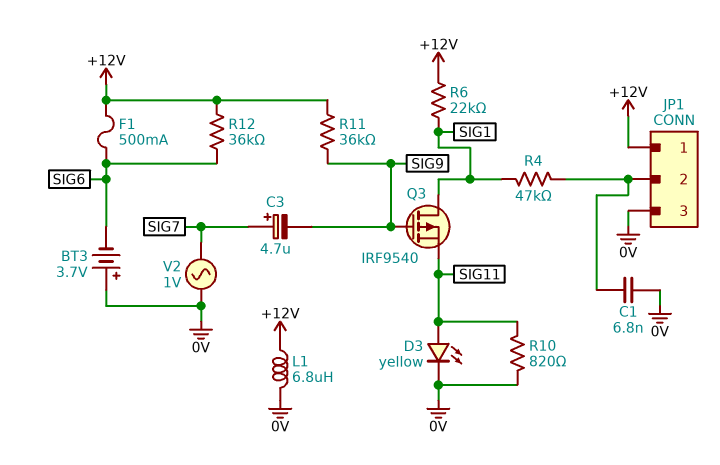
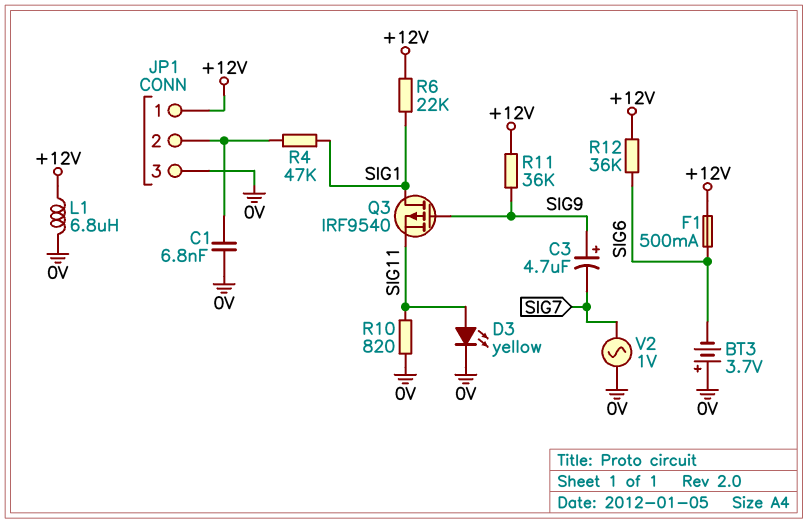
C3: 4.7uF (plus SIG7, minus SIG9) -> 4.7uF (plus SIG9, minus SIG7)

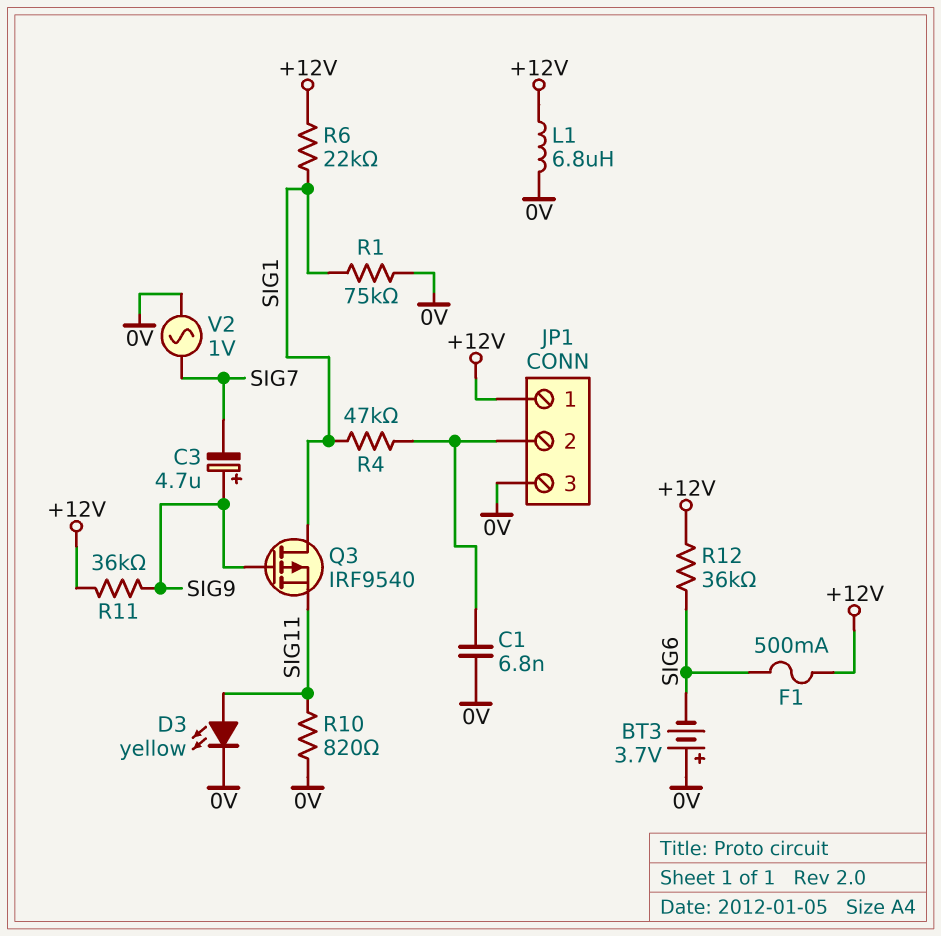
R1: none -> 75k (0V, SIG1)

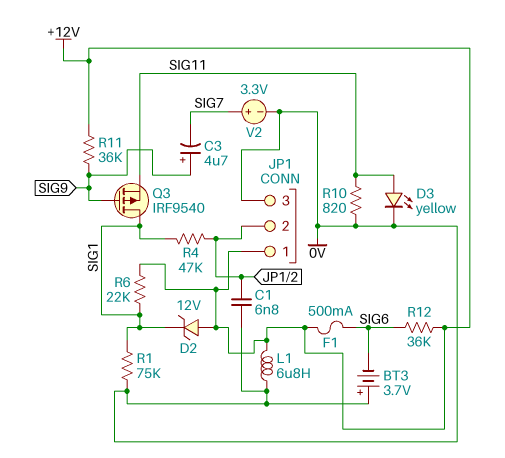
D2: none -> zener 12V (A +12V, K SIG1)
V2: AC 1V (0V, SIG7) -> 3.3V (plus SIG7, minus 0V)

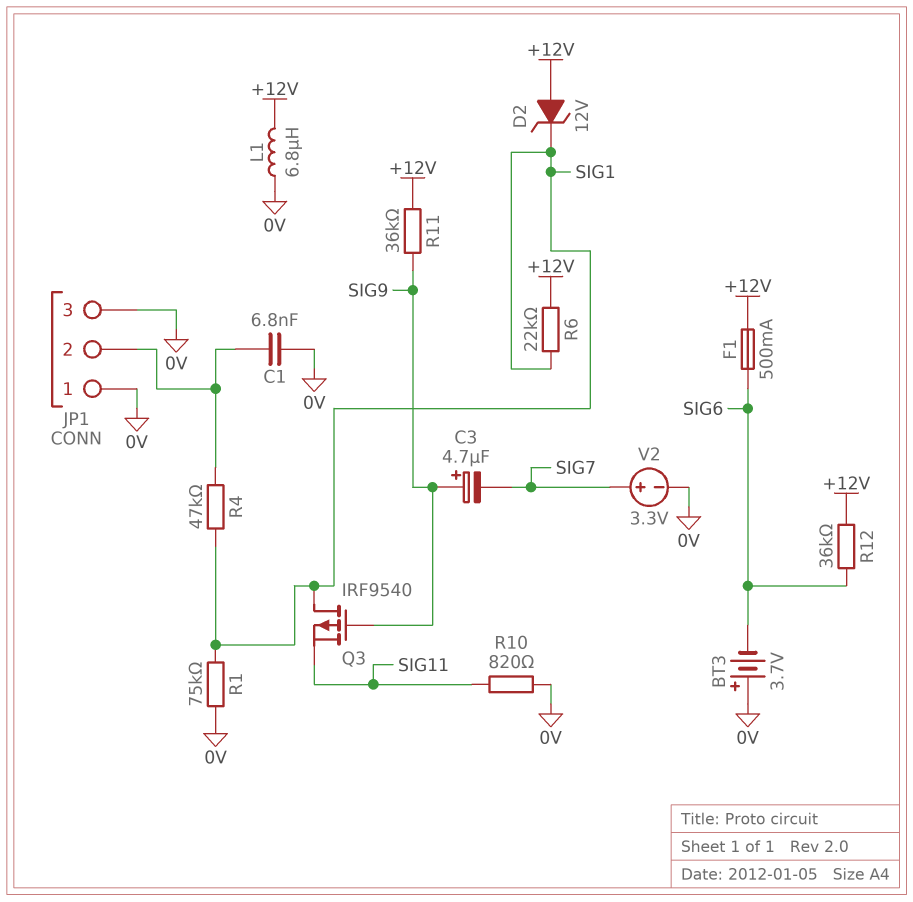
D3: LED yellow (A SIG11, K 0V) -> none
JP1 pin 1: +12V -> 0V

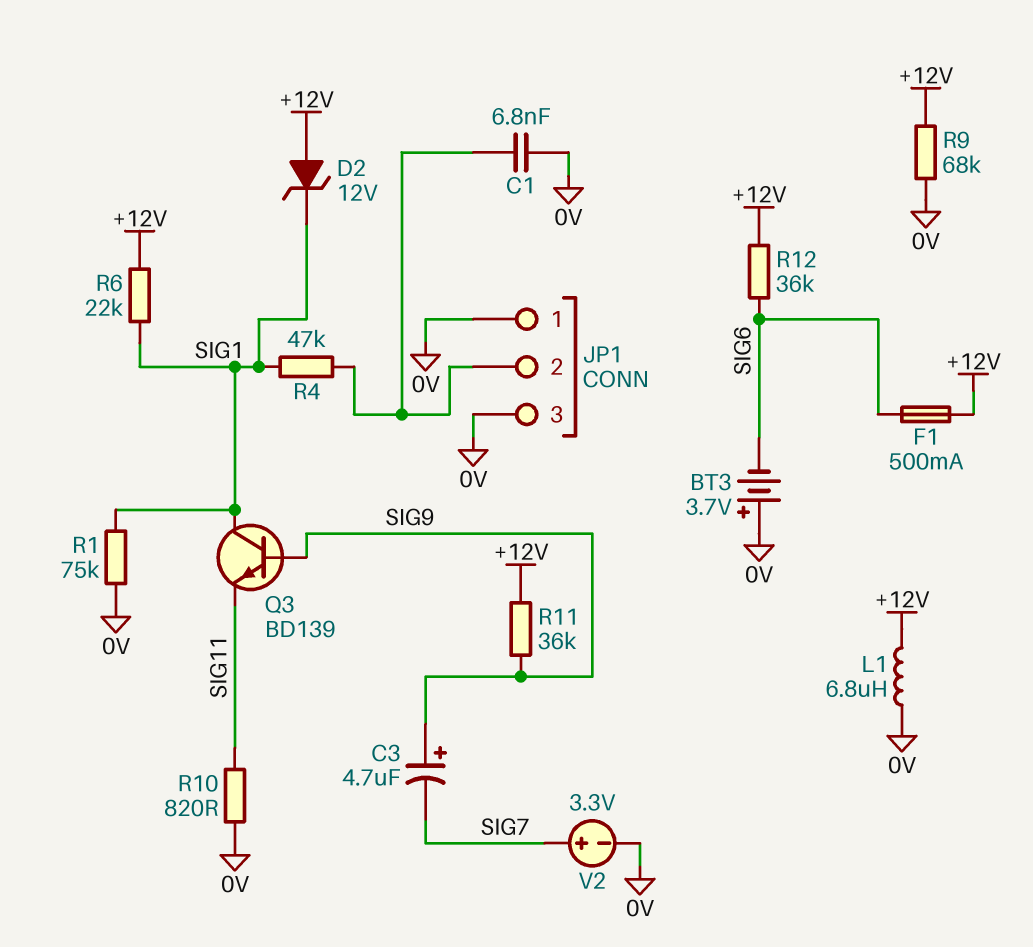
Q3: PMOS IRF9540 (G SIG9, D SIG1, S SIG11) -> NPN BD139 (B SIG9, C SIG1, E SIG11)
R9: none -> 68k (+12V, 0V)

